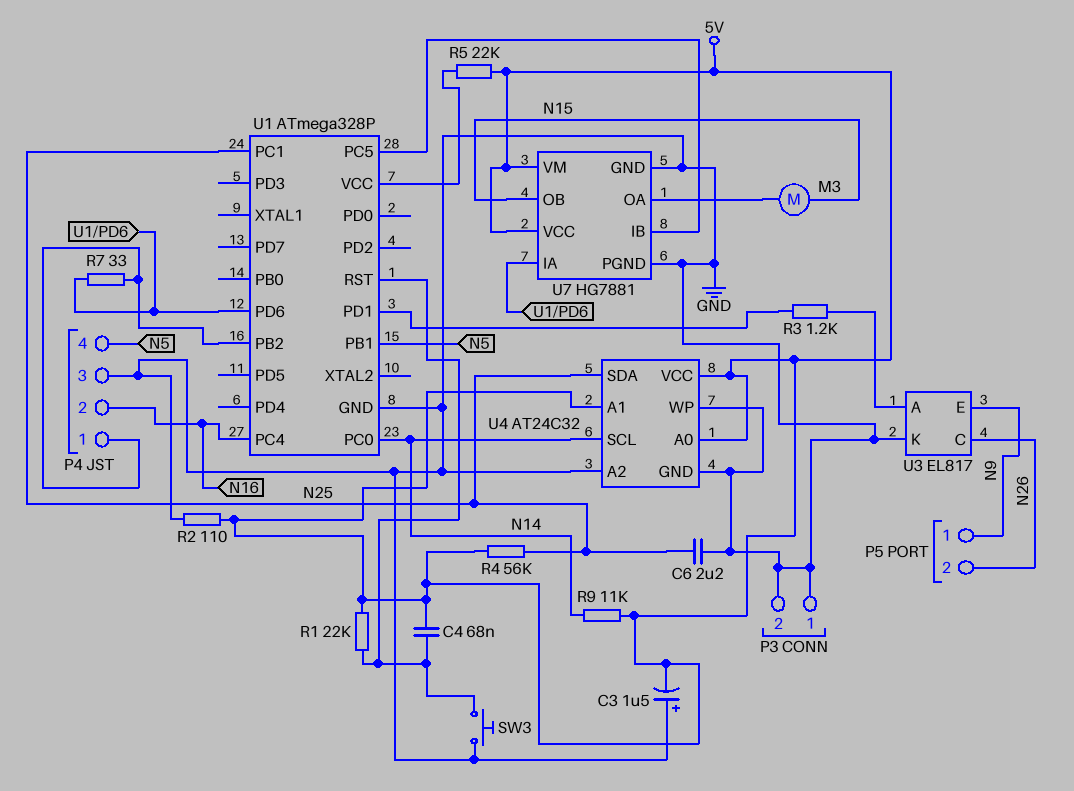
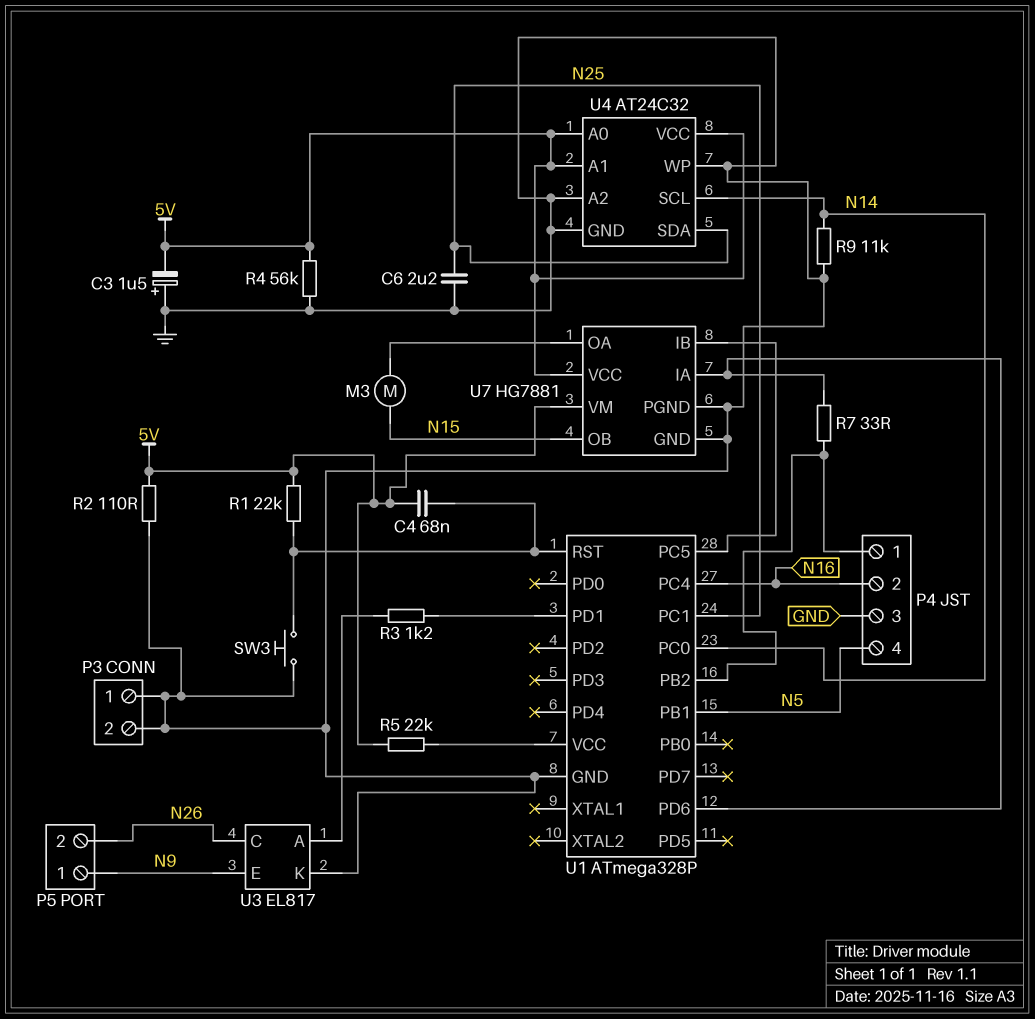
R4: 56k (5V, N25) -> 56k (5V, GND)
R9: 11k (5V, N14) -> 11k (GND, N14)

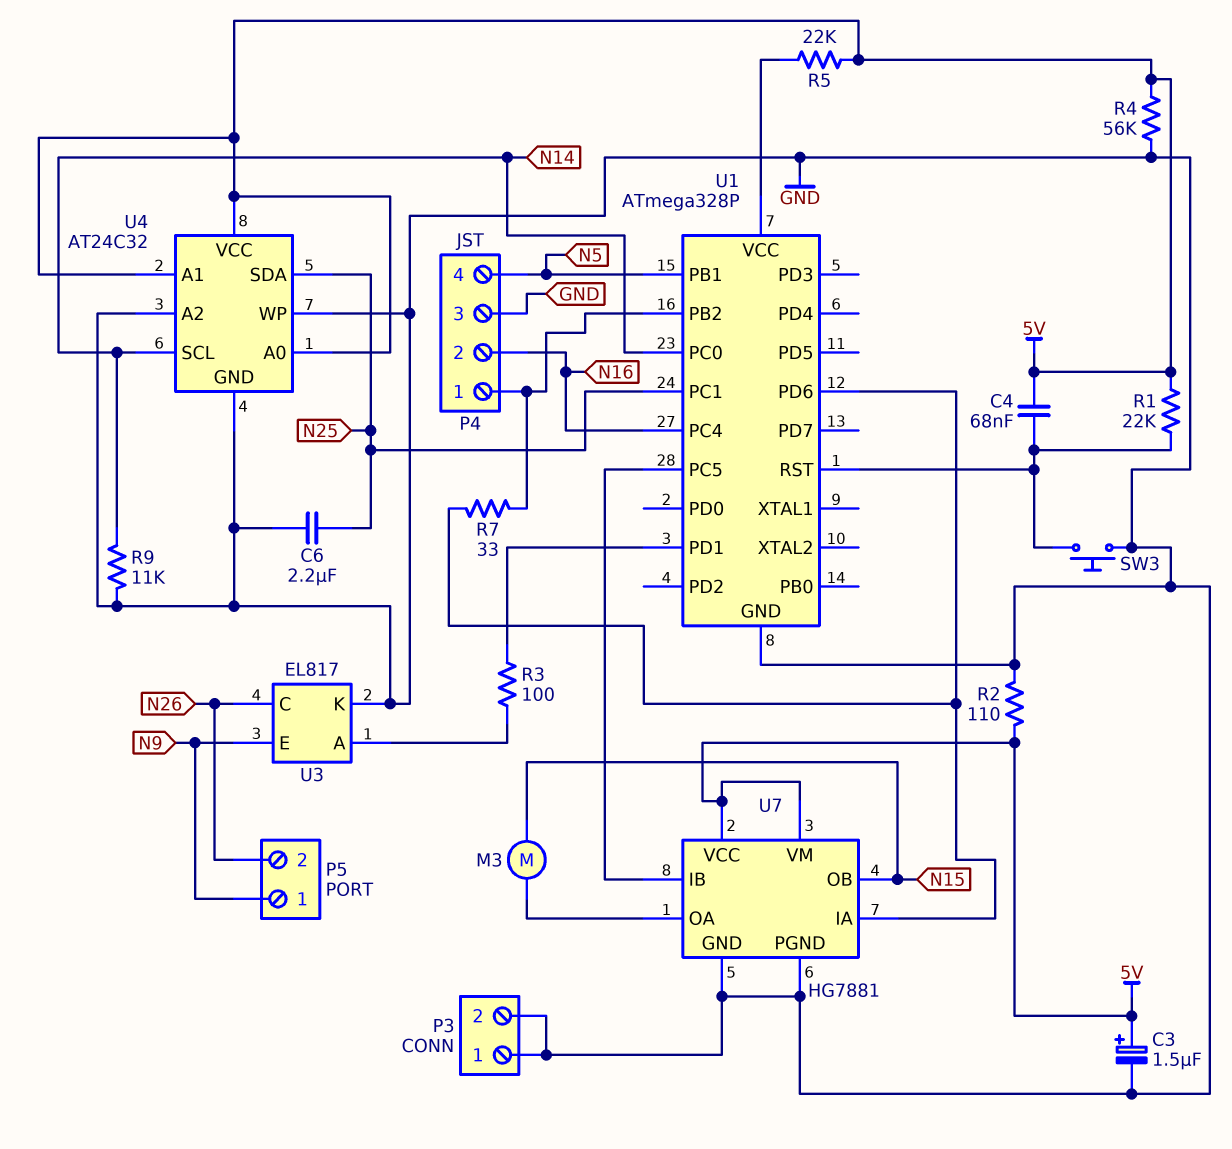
C3: 1.5uF (plus GND, minus 5V) -> 1.5uF (plus 5V, minus GND)
R3: 1.2k (U1/PD1, U3/A) -> 100 (U1/PD1, U3/A)

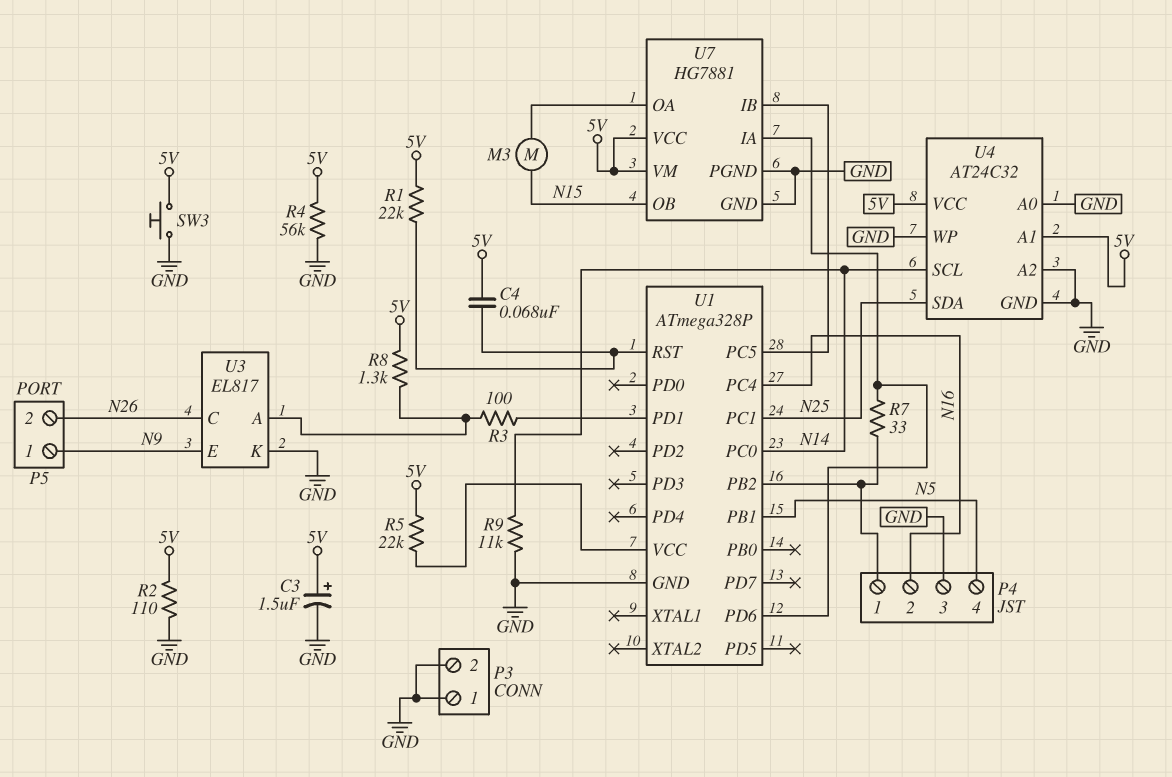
C6: 2.2uF (GND, N25) -> none
R8: none -> 1.3k (5V, U3/A)
SW3: button (GND, U1/RST) -> button (5V, GND)
U4 pin A0: 5V -> GND

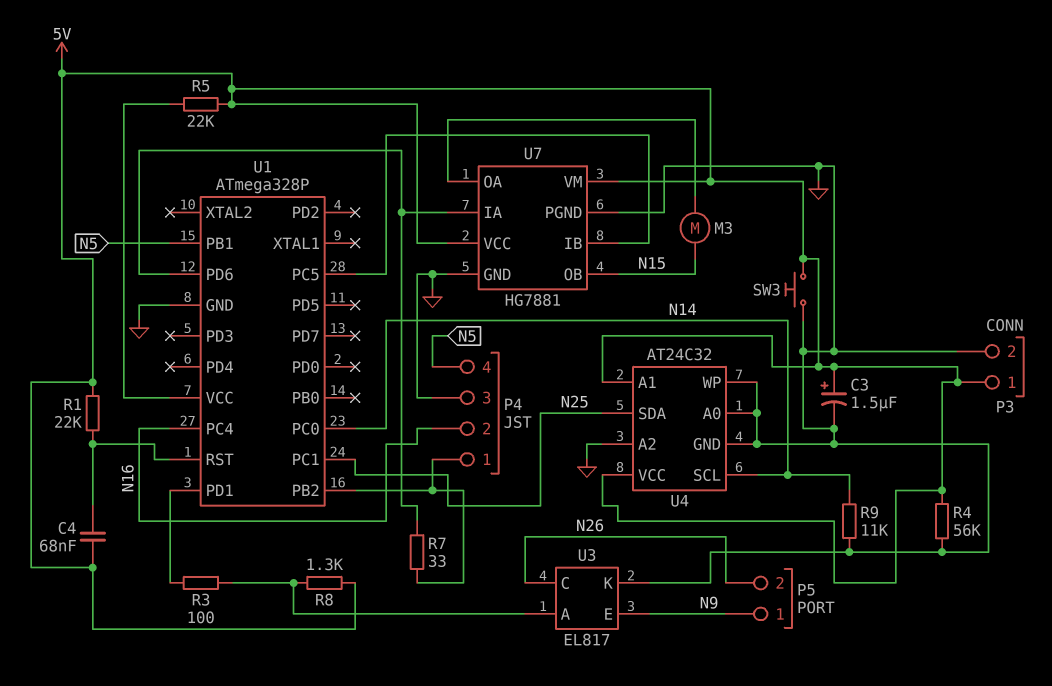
P3 pin 1: GND -> 5V
R2: 110 (5V, GND) -> none

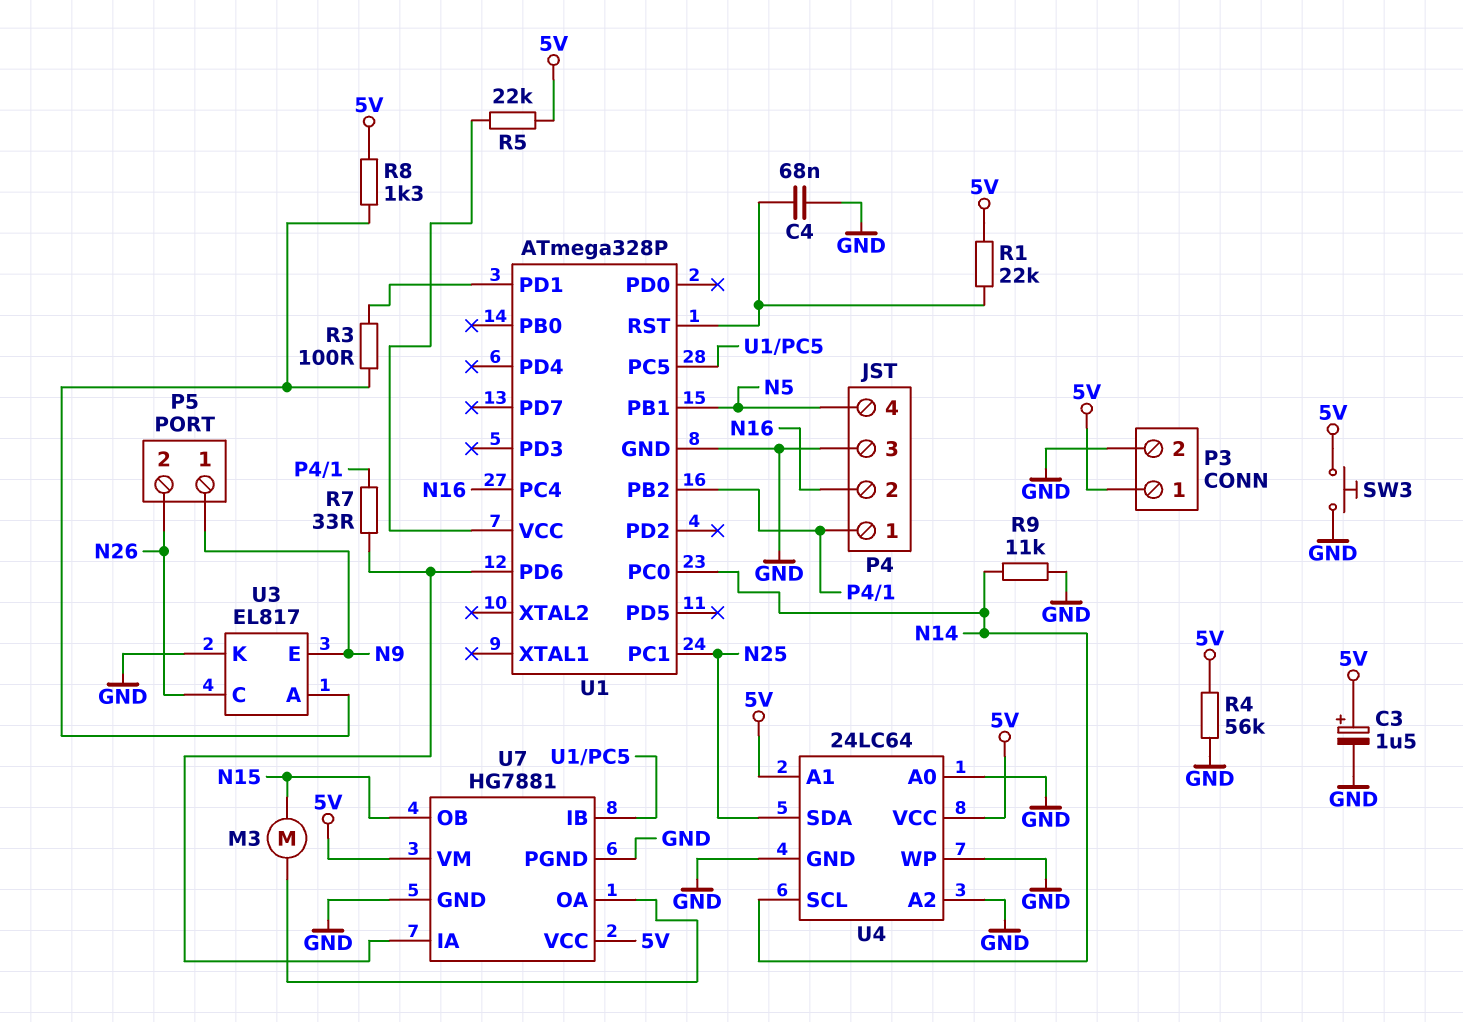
C4: 68nF (5V, U1/RST) -> 68nF (GND, U1/RST)
U4: AT24C32 -> 24LC64

